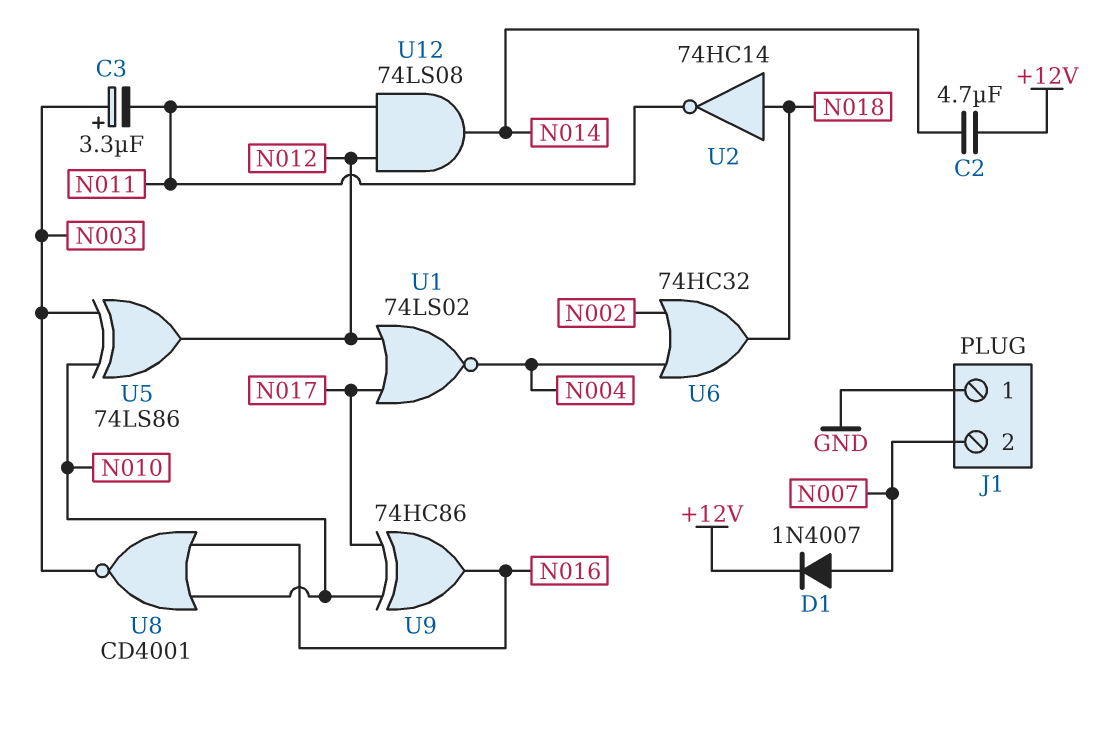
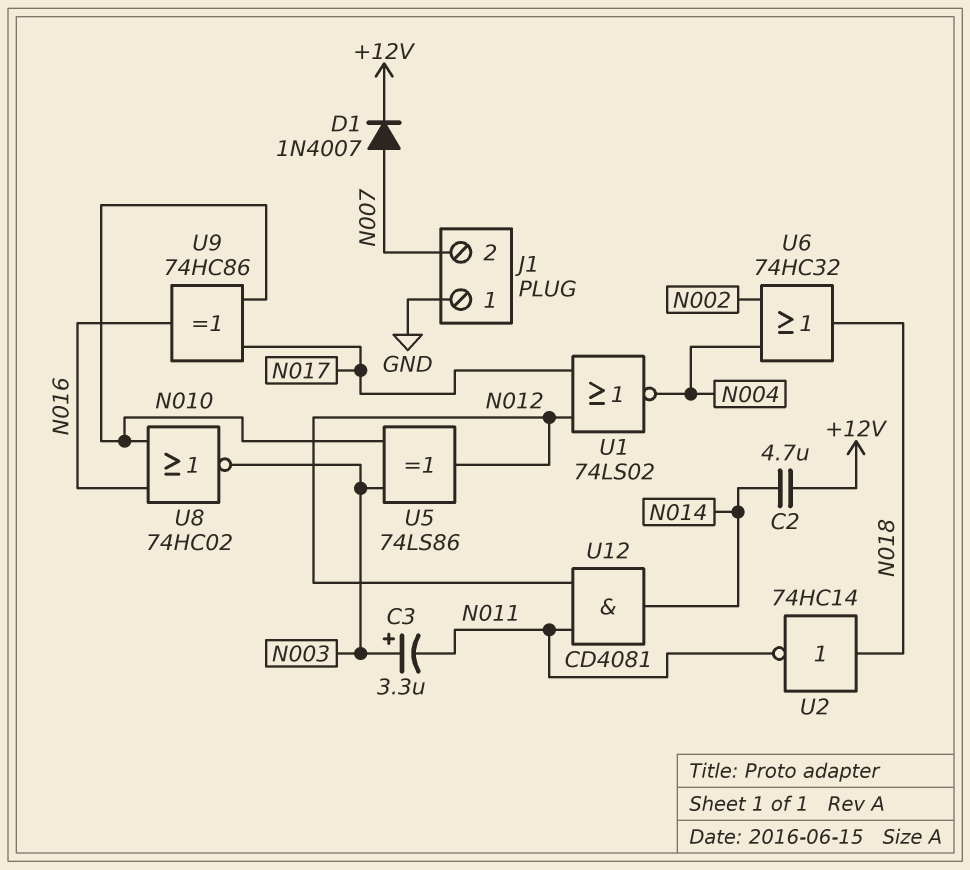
U8: NOR CD4001 (in N010, in N016, out N003) -> NOR 74HC02 (in N010, in N016, out N003)
U12: AND 74LS08 (in N011, in N012, out N014) -> AND CD4081 (in N011, in N012, out N014)

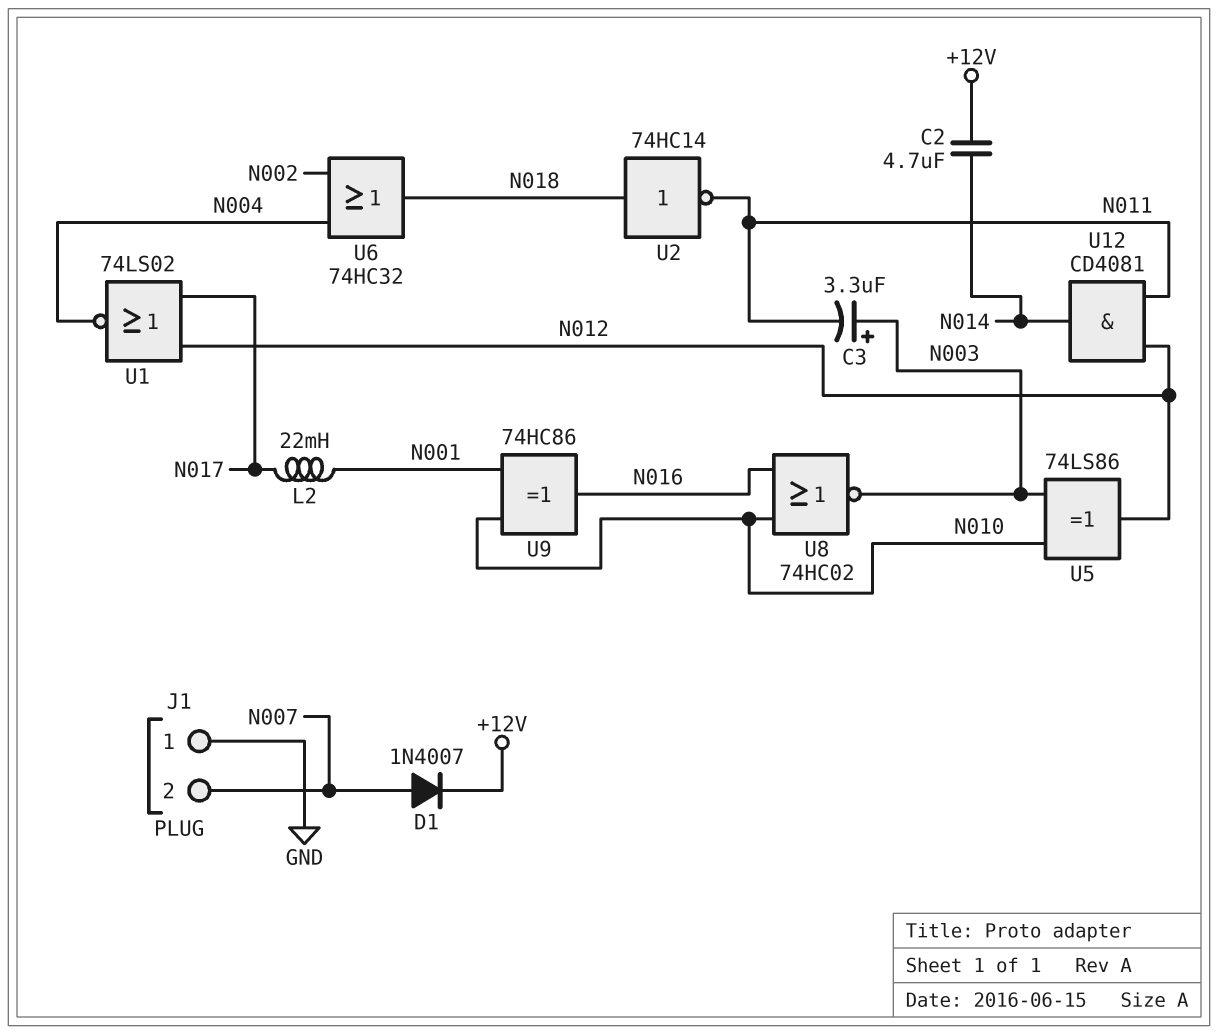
L2: none -> 22mH (N001, N017)
U9: XOR 74HC86 (in N010, in N017, out N016) -> XOR 74HC86 (in N001, in N010, out N016)

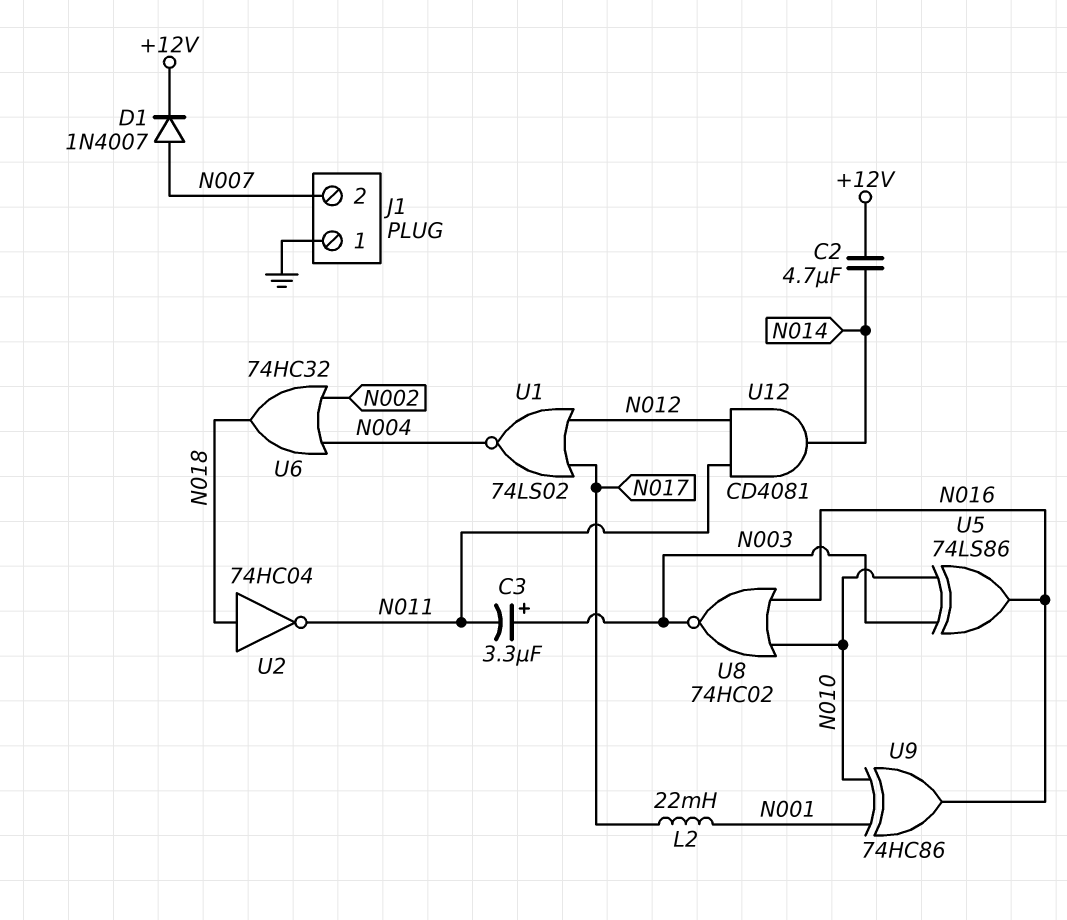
U2: NOT 74HC14 (in N018, out N011) -> NOT 74HC04 (in N018, out N011)
U5: XOR 74LS86 (in N003, in N010, out N012) -> XOR 74LS86 (in N003, in N010, out N016)

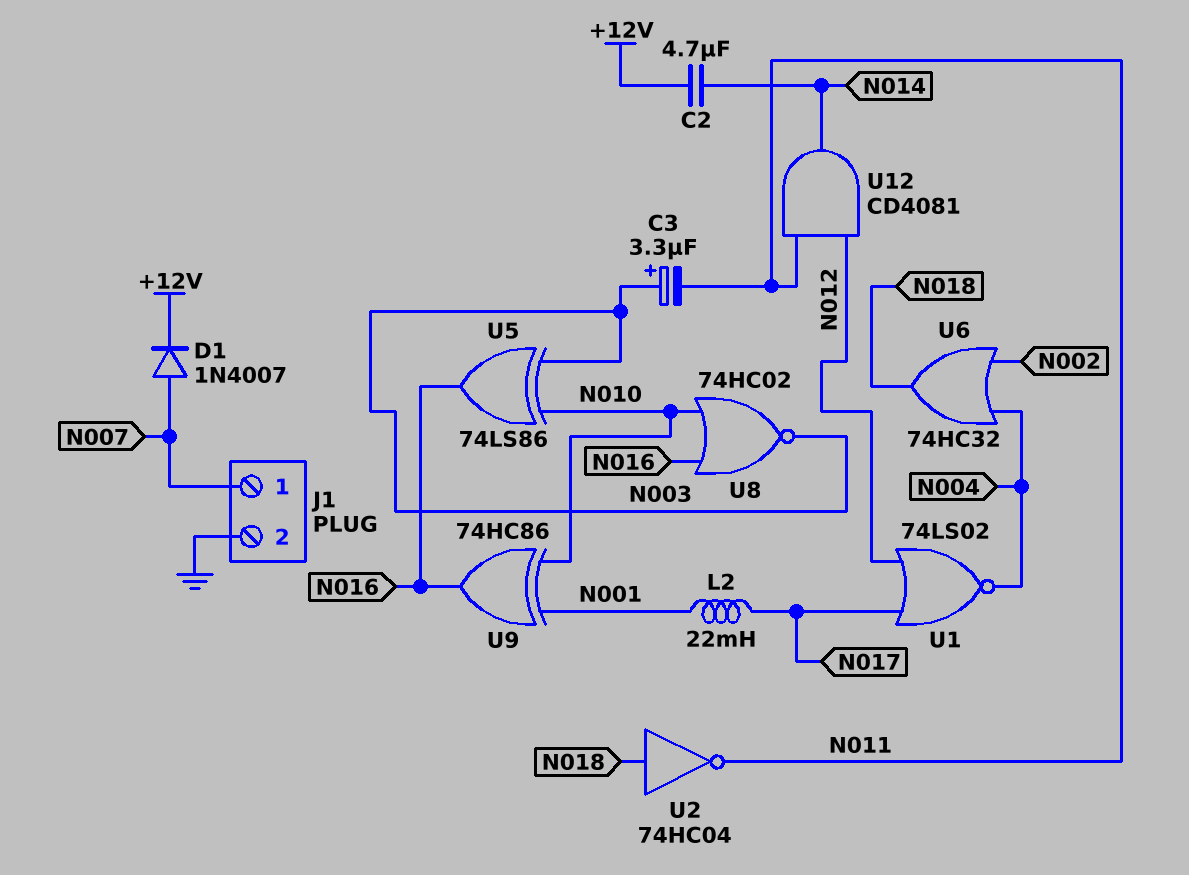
J1 pin 1: GND -> N007
J1 pin 2: N007 -> GND

